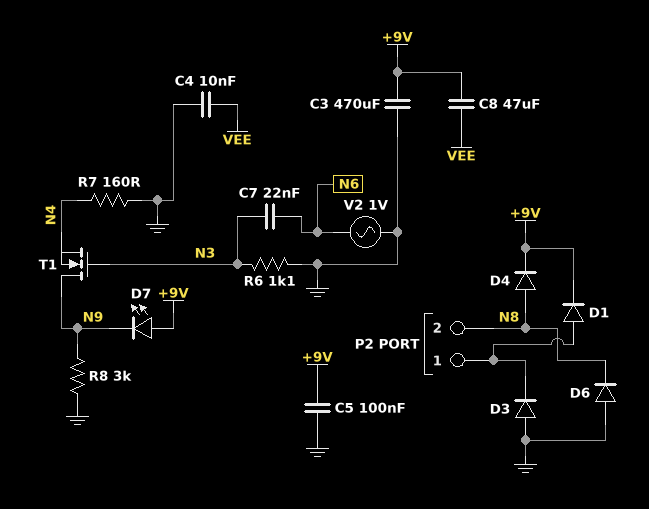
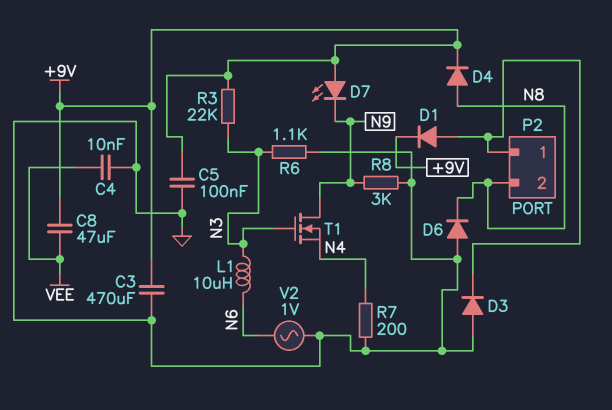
C7: 22nF (N3, N6) -> none
L1: none -> 10uH (N3, N6)
R3: none -> 22k (+9V, N3)
R7: 160 (GND, N4) -> 200 (GND, N4)

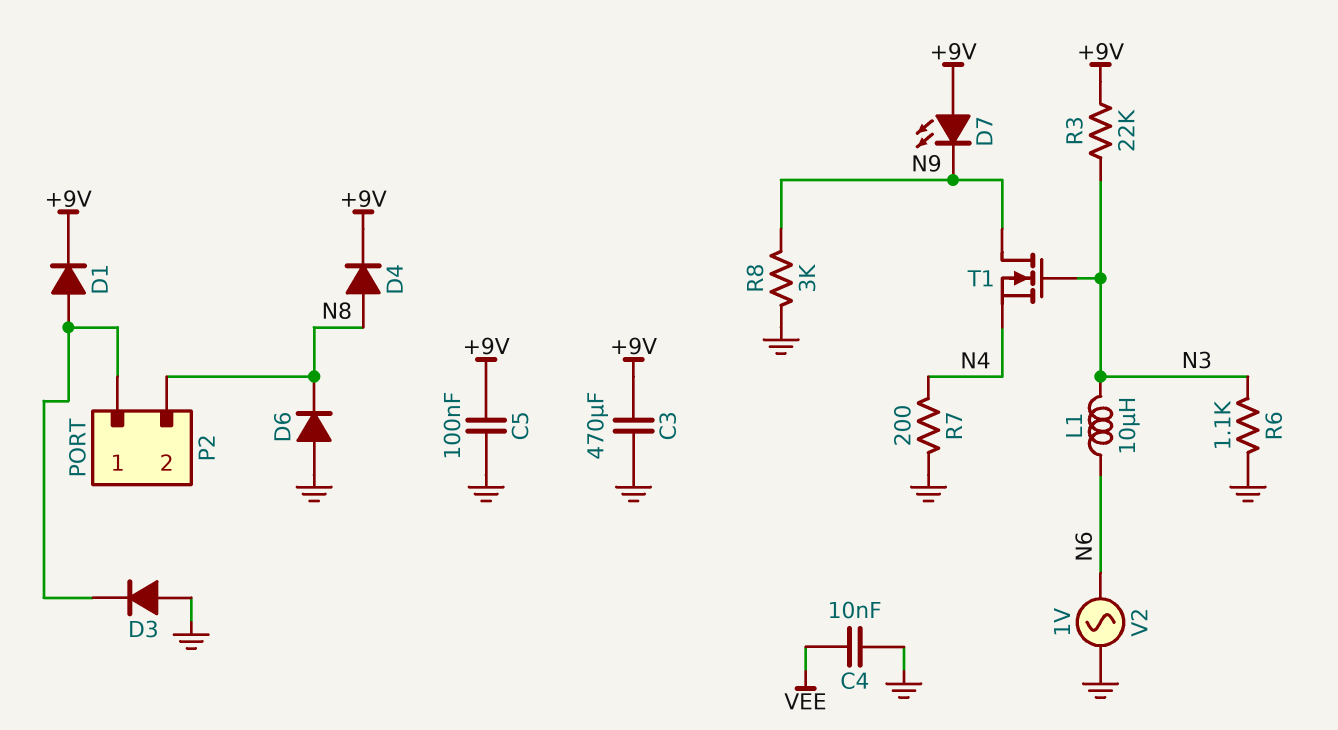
C8: 47uF (+9V, VEE) -> none

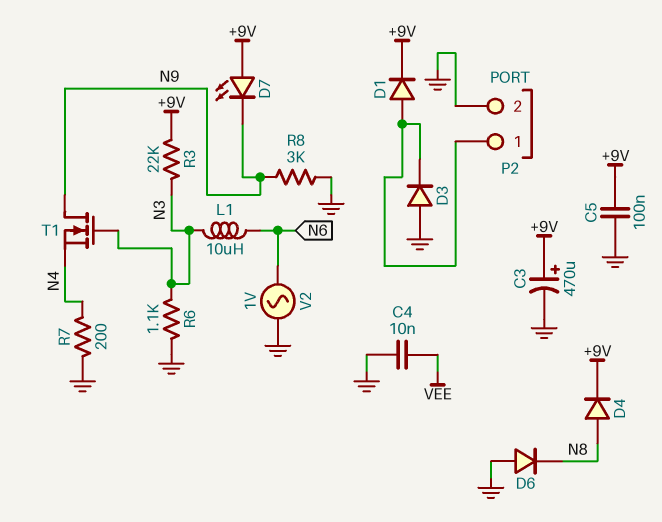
C3: 470uF (+9V, GND) -> 470uF (plus +9V, minus GND)
P2 pin 2: N8 -> GND

